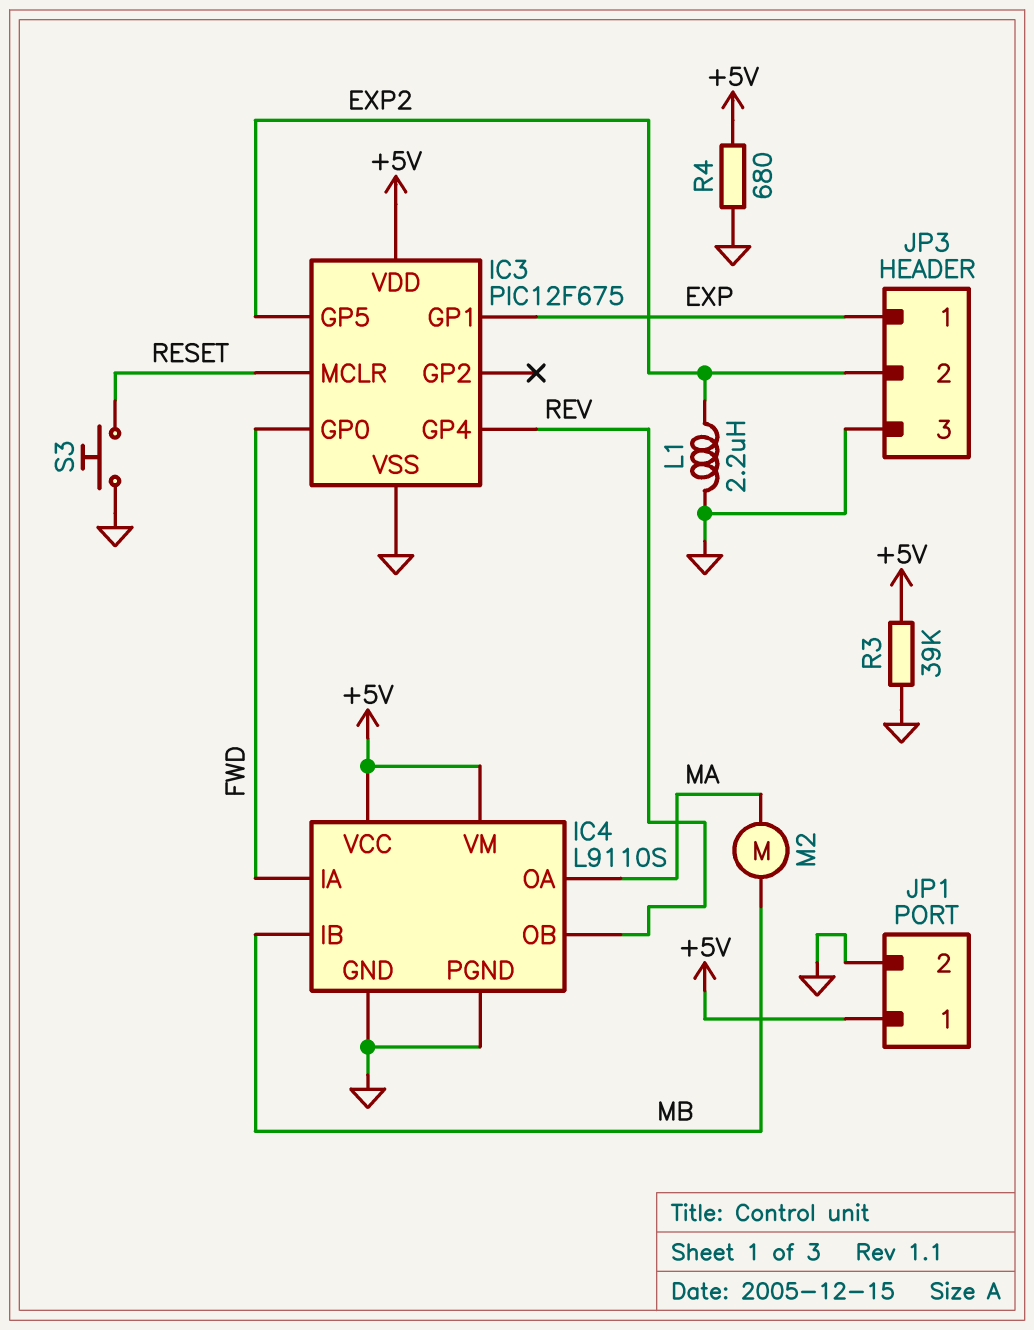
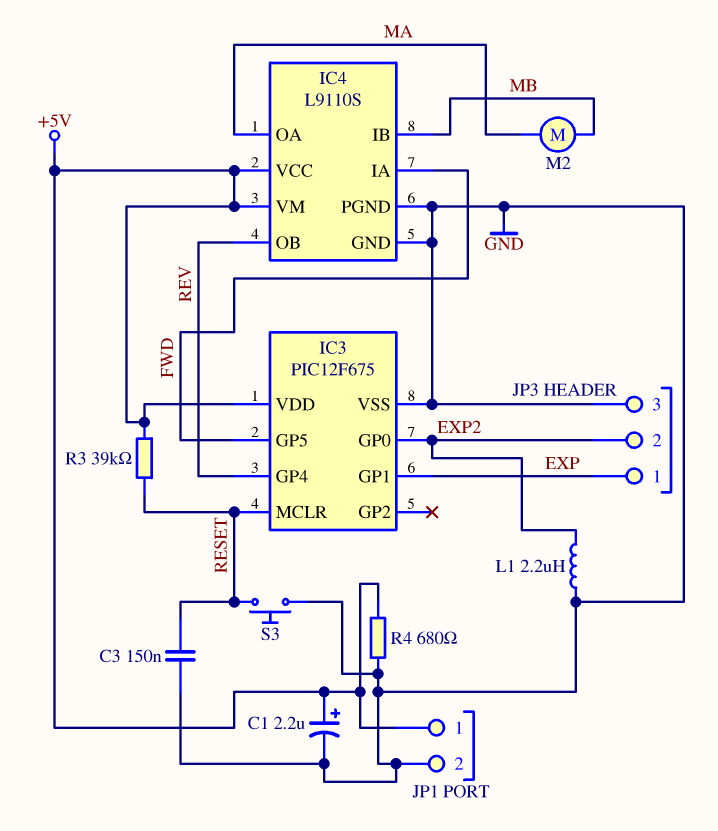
C1: none -> 2.2uF (plus +5V, minus GND)
C3: none -> 150nF (GND, RESET)
IC3 pin GP0: FWD -> EXP2
IC3 pin GP5: EXP2 -> FWD
R3: 39k (+5V, GND) -> 39k (+5V, RESET)

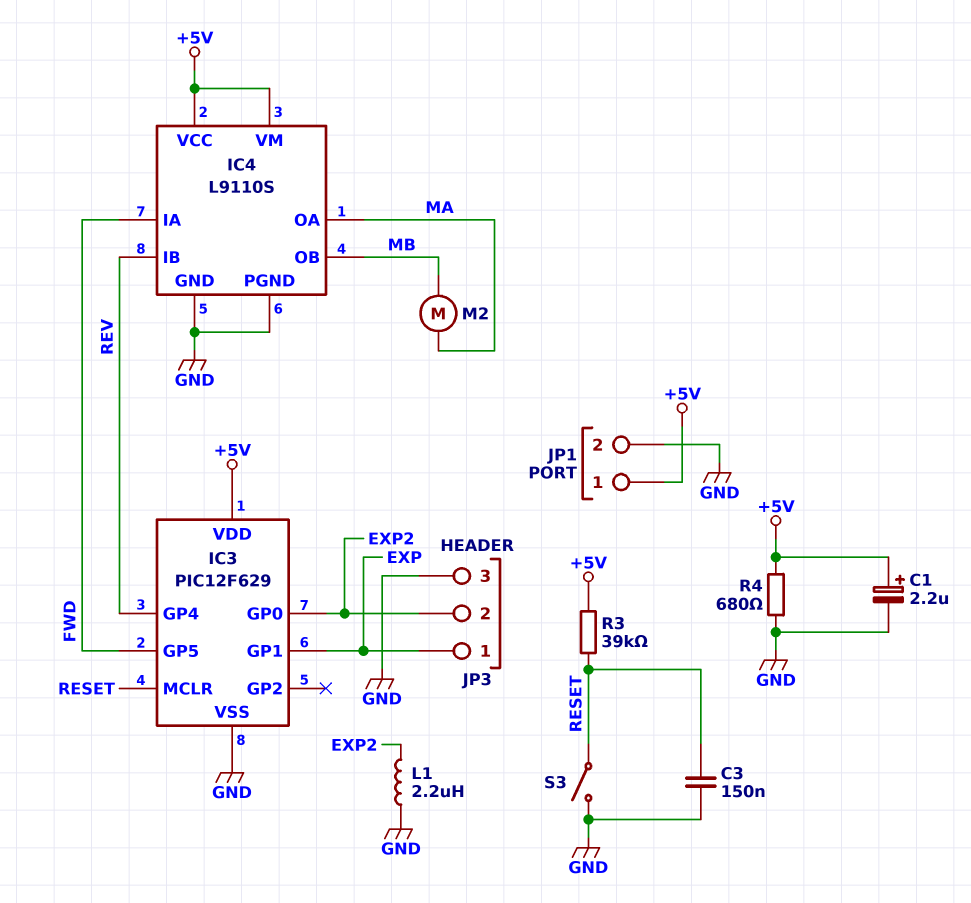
IC3: PIC12F675 -> PIC12F629
IC4 pin IB: MB -> REV
IC4 pin OB: REV -> MB
S3: button (GND, RESET) -> switch (GND, RESET)

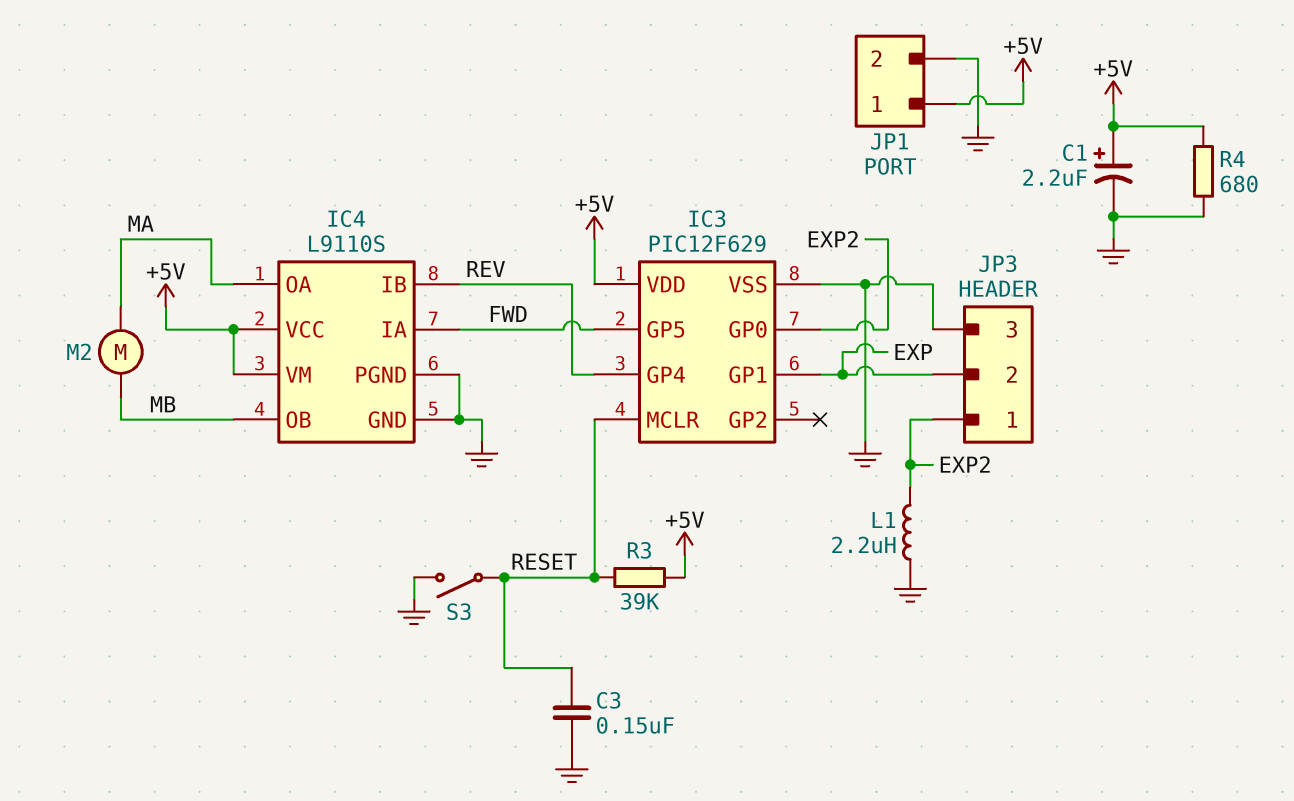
JP3 pin 1: EXP -> EXP2
JP3 pin 2: EXP2 -> EXP

